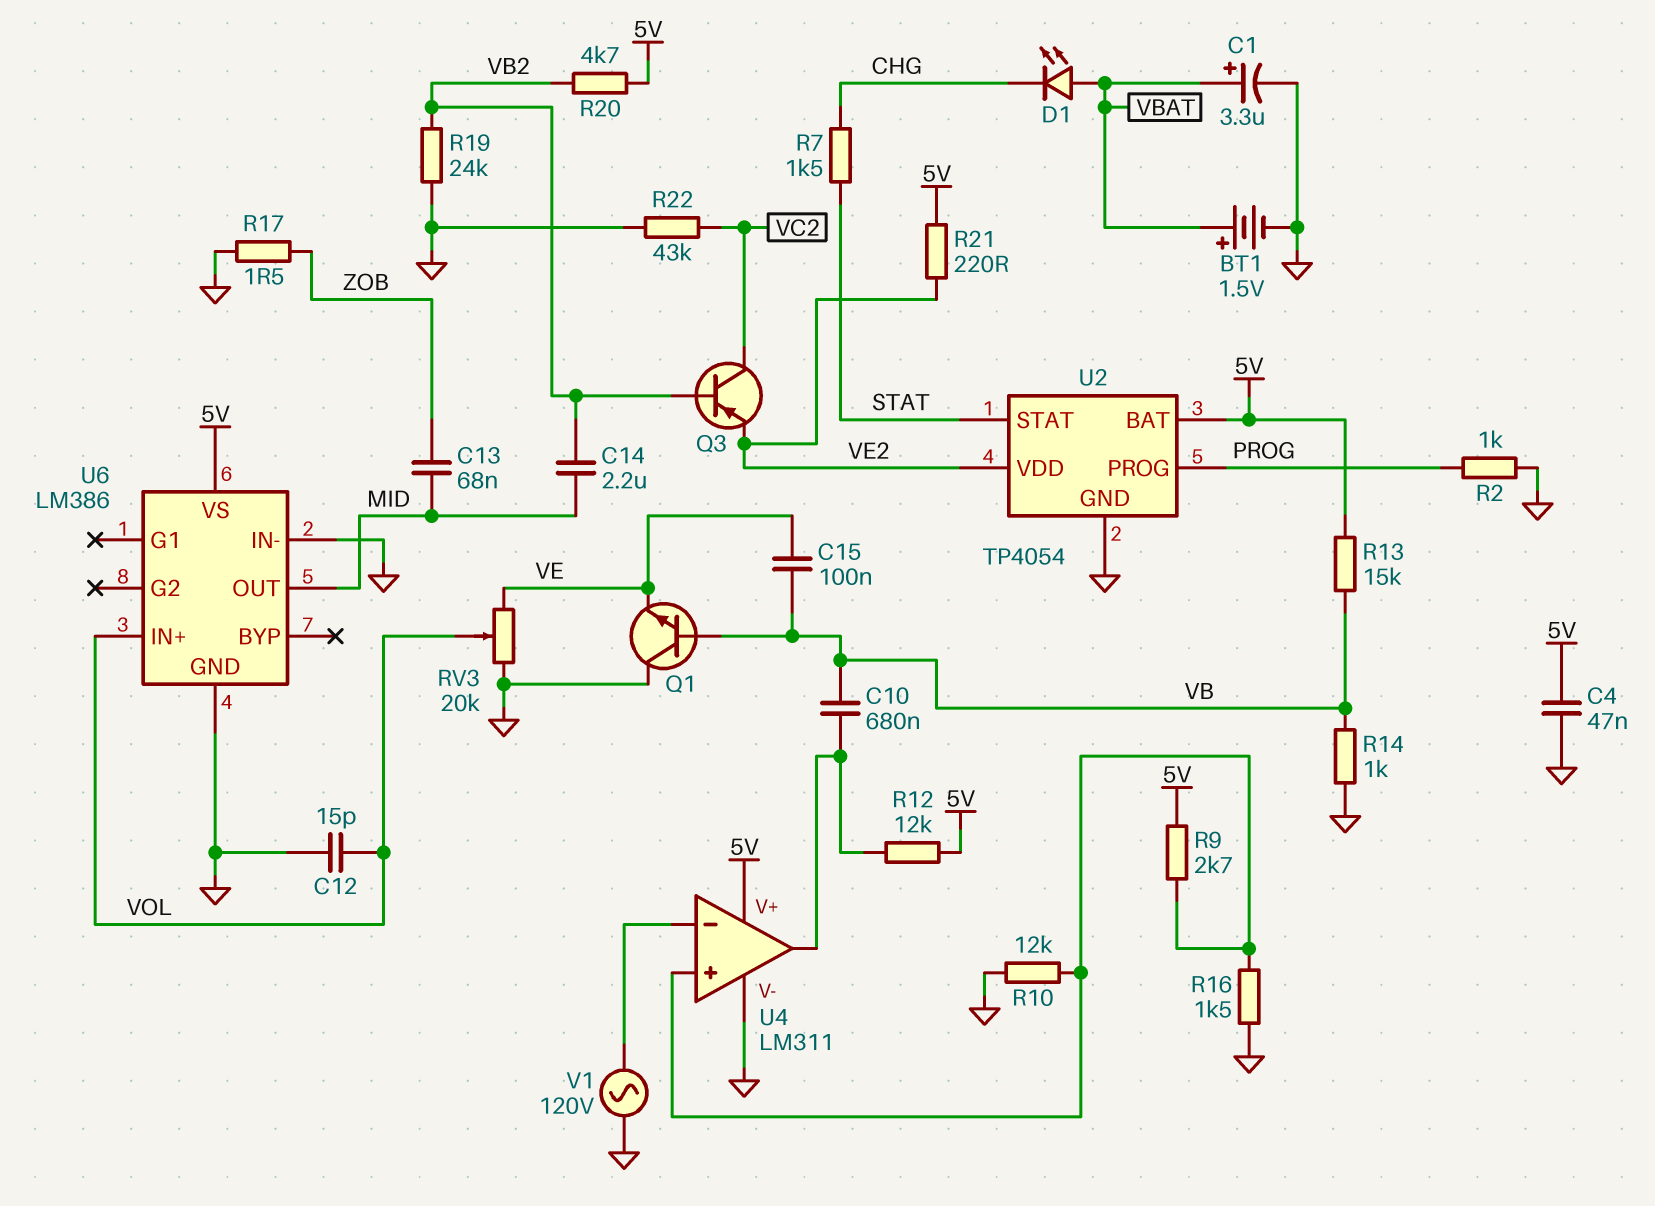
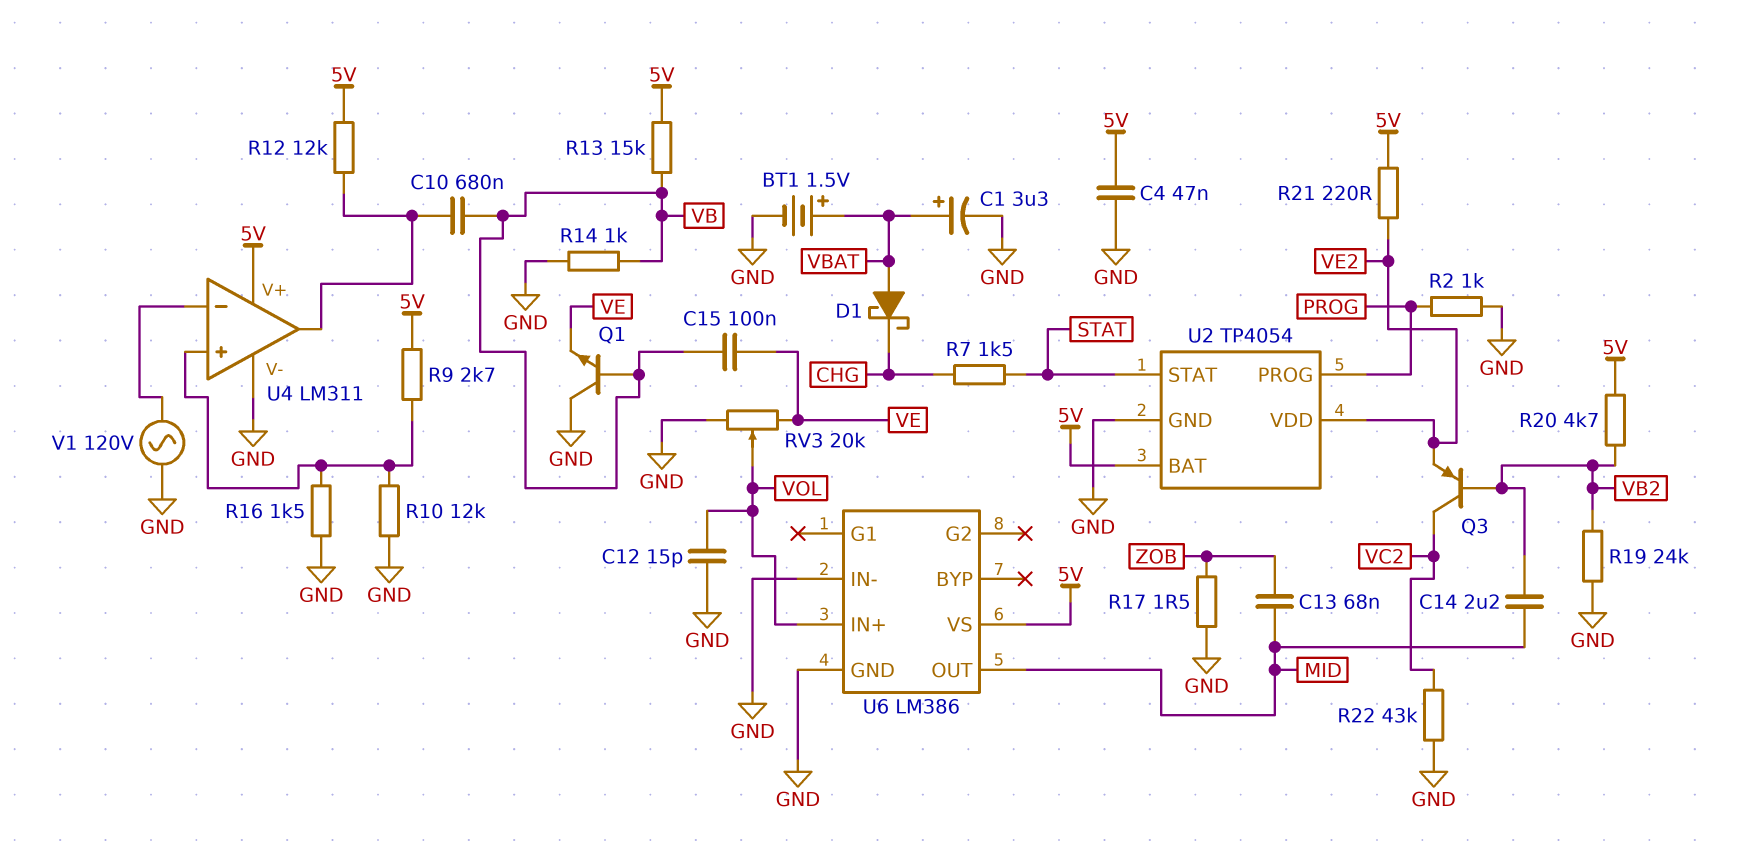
D1: LED (A VBAT, K CHG) -> schottky (A VBAT, K CHG)

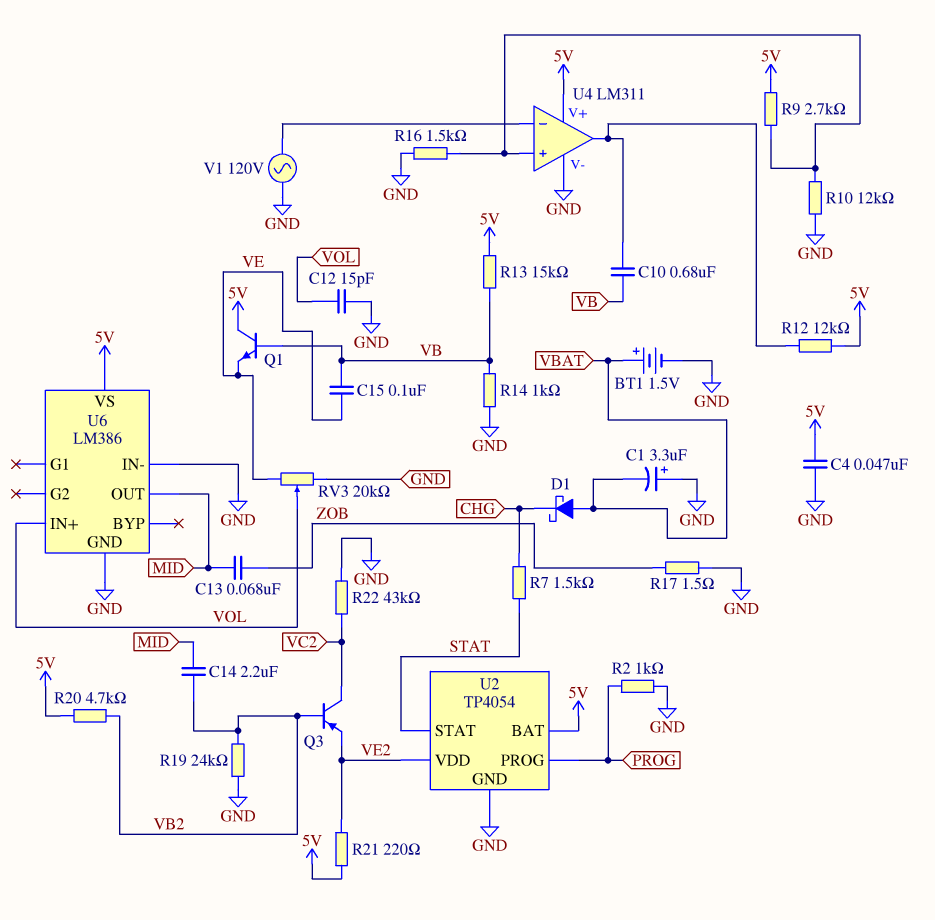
C1: 3.3uF (plus VBAT, minus GND) -> 3.3uF (plus GND, minus VBAT)
Q1: NPN (B VB, C GND, E VE) -> NPN (B VB, C 5V, E VE)

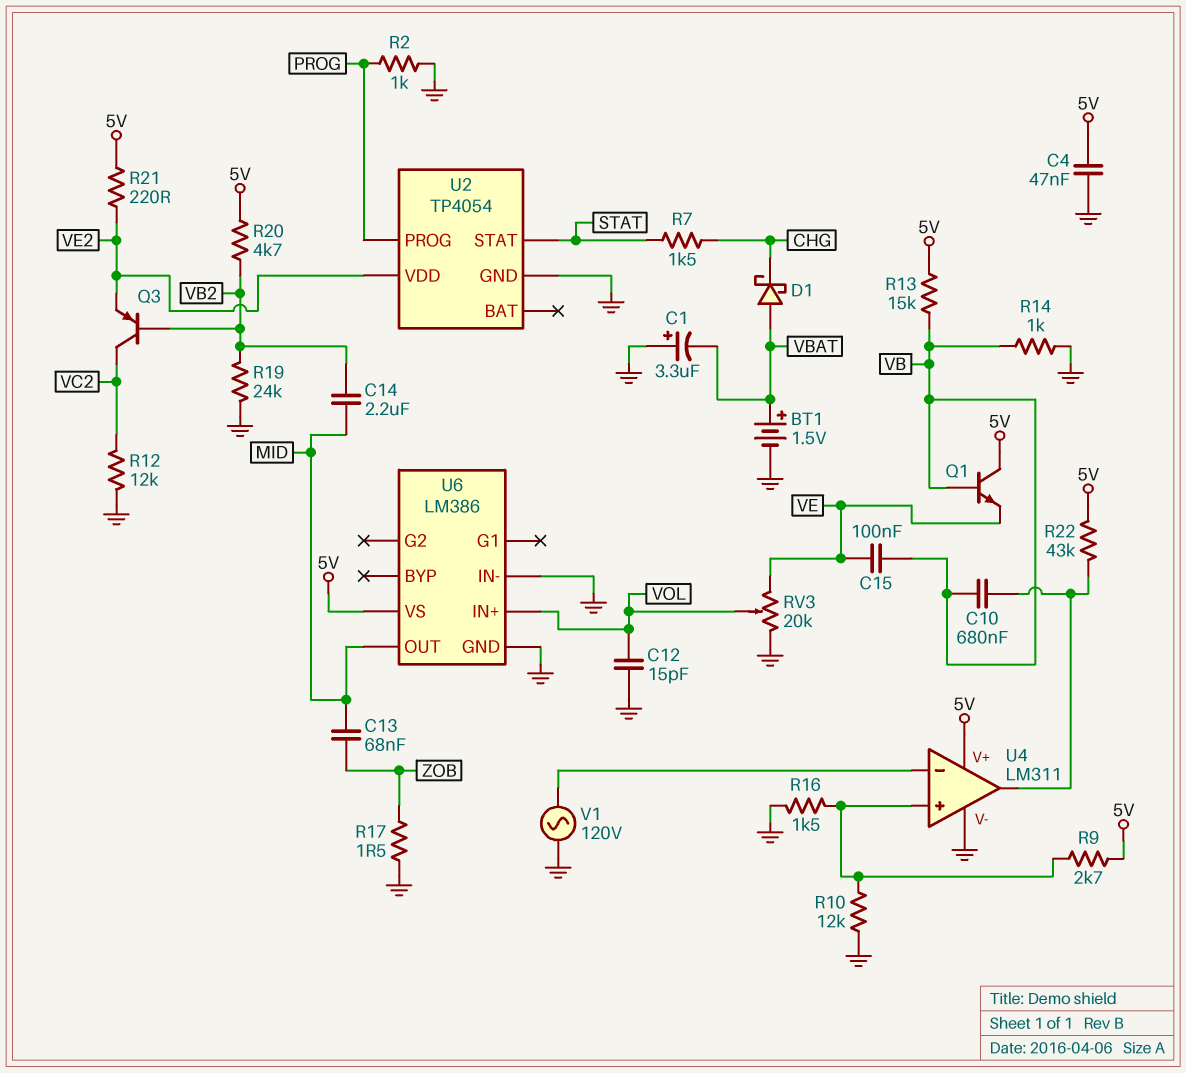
R12: 12k (5V, U4/out) -> 12k (GND, VC2)
R22: 43k (GND, VC2) -> 43k (5V, U4/out)
U2 pin BAT: 5V -> none

